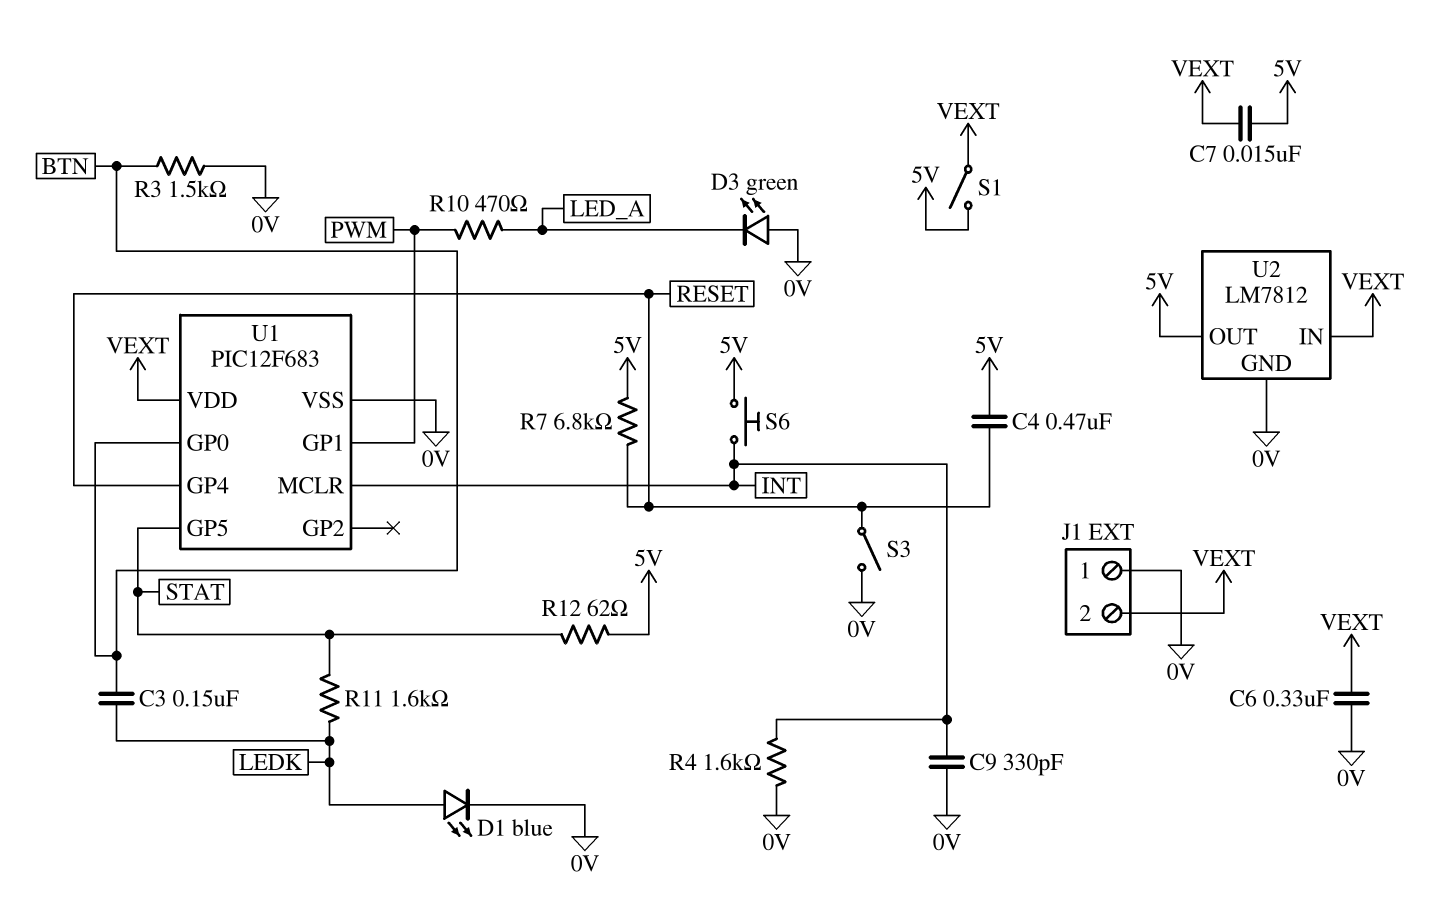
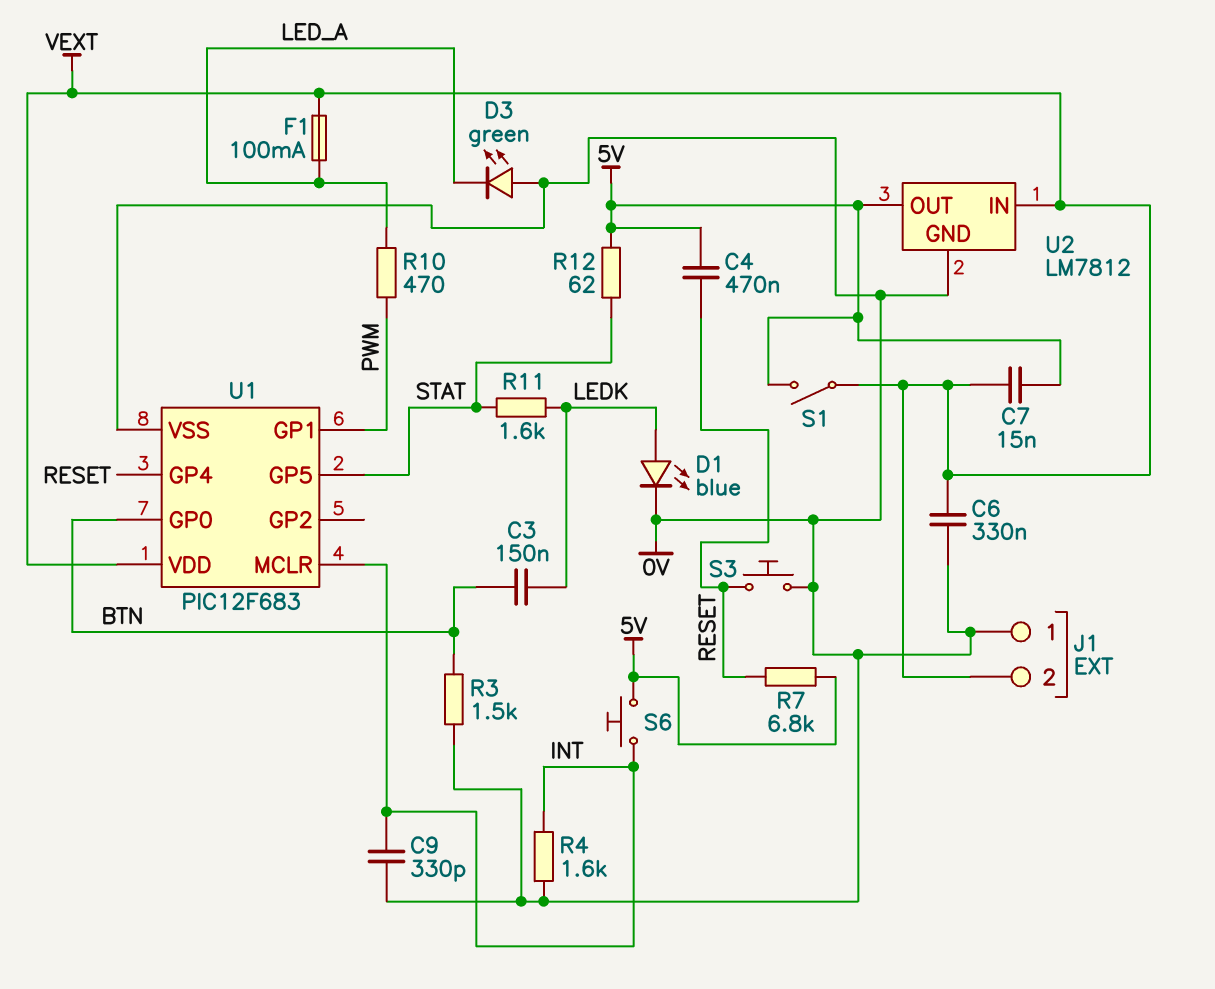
F1: none -> 100mA (LED_A, VEXT)
S3: switch (0V, RESET) -> button (0V, RESET)

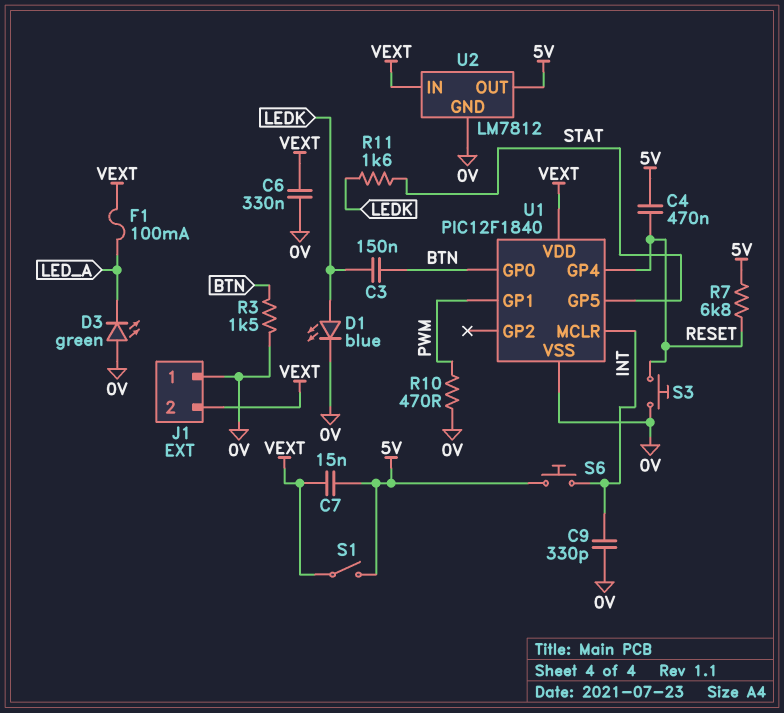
R4: 1.6k (0V, INT) -> none
R10: 470 (LED_A, PWM) -> 470 (0V, PWM)
R12: 62 (5V, STAT) -> none
U1: PIC12F683 -> PIC12F1840

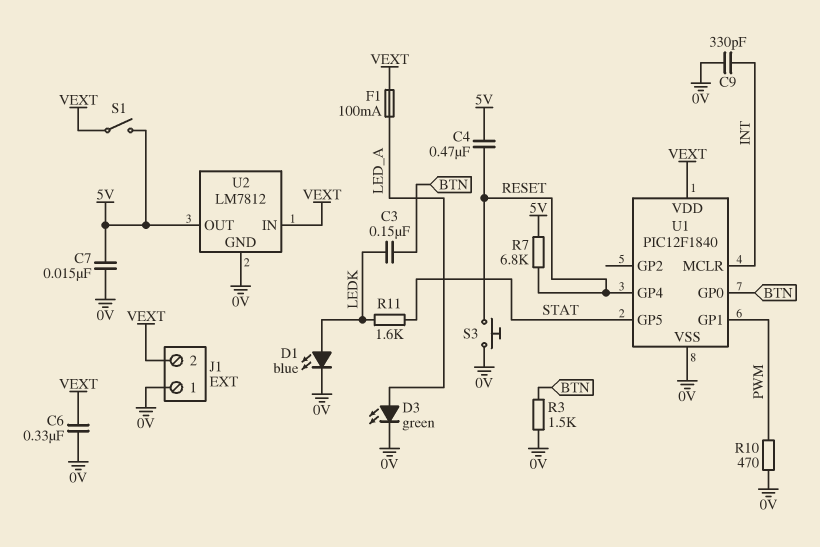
C7: 15nF (5V, VEXT) -> 15nF (0V, 5V)
D3: LED green (A 0V, K LED_A) -> LED green (A LED_A, K 0V)
S6: button (5V, INT) -> none

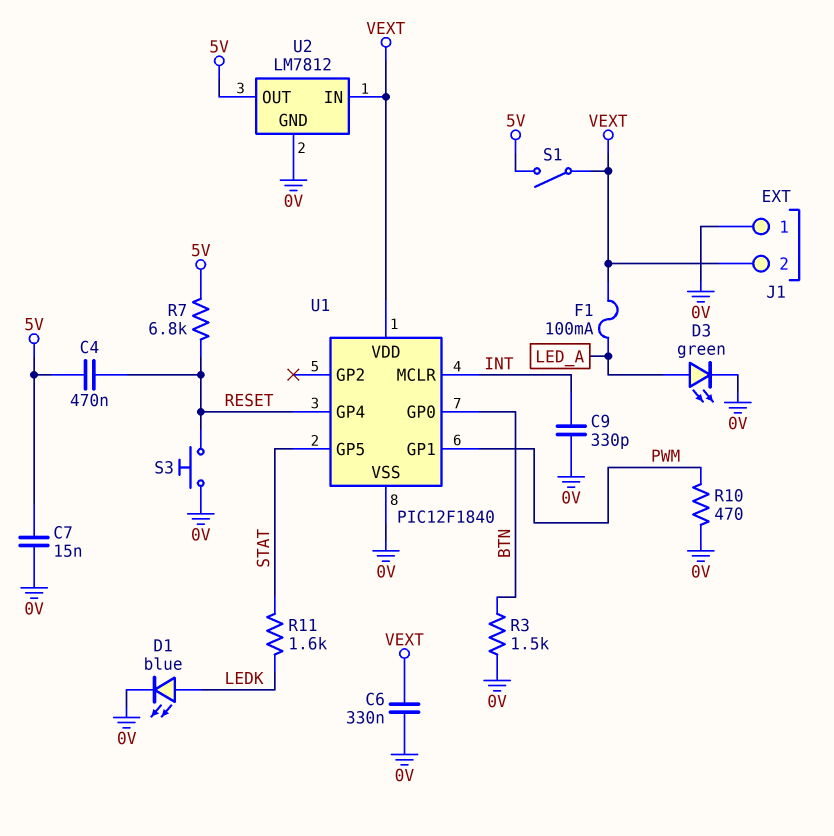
C3: 150nF (BTN, LEDK) -> none

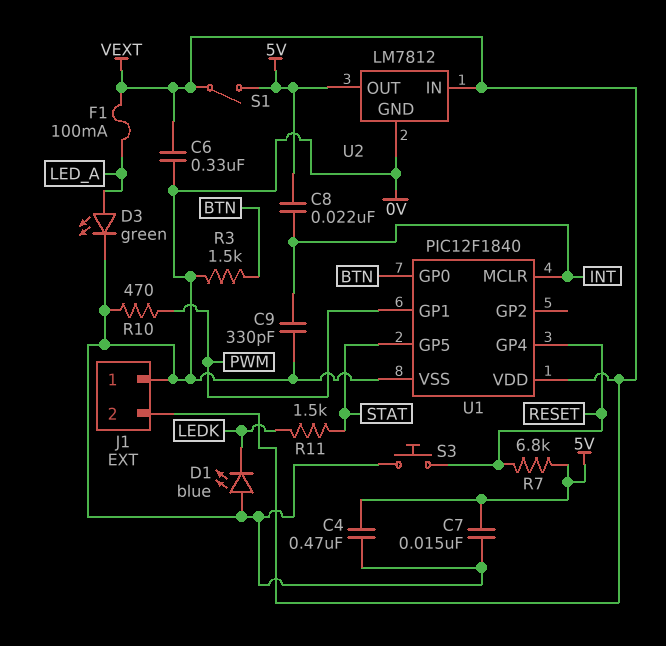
C4: 470nF (5V, RESET) -> 470nF (0V, 5V)
C8: none -> 22nF (5V, INT)
D1: LED blue (A LEDK, K 0V) -> LED blue (A 0V, K LEDK)
R11: 1.6k (LEDK, STAT) -> 1.5k (LEDK, STAT)

